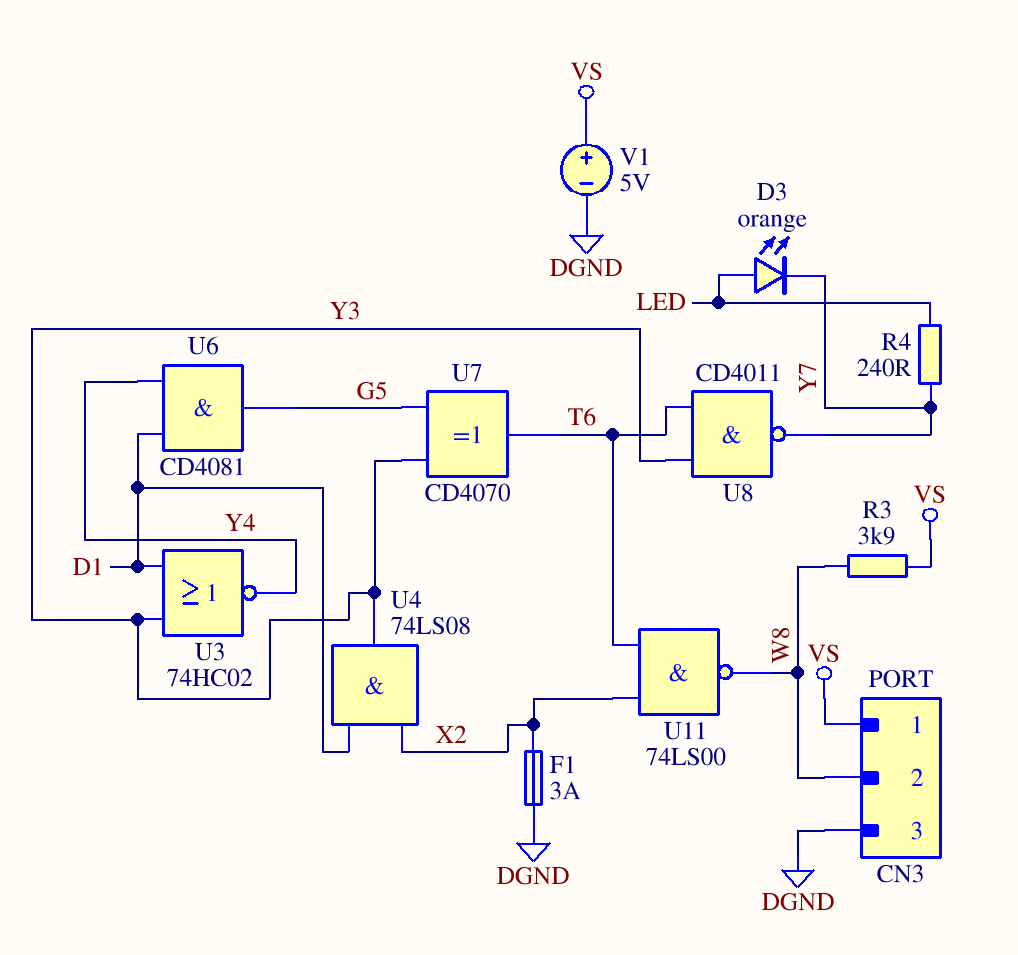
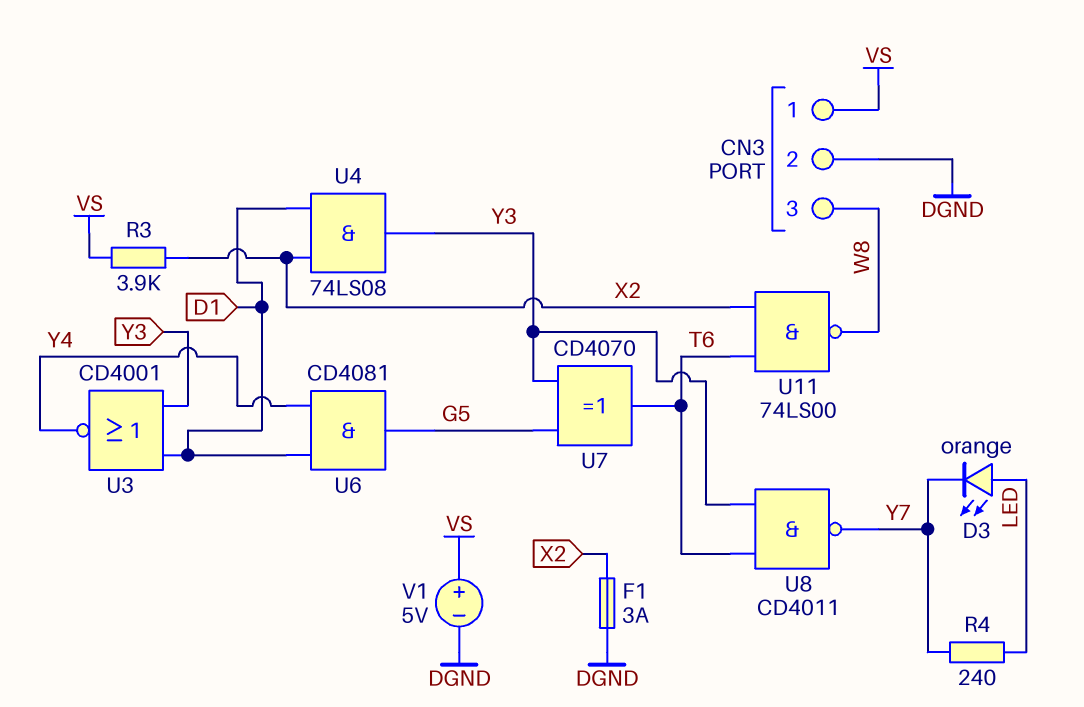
CN3 pin 2: W8 -> DGND
CN3 pin 3: DGND -> W8
R3: 3.9k (VS, W8) -> 3.9k (VS, X2)
U3: NOR 74HC02 (in D1, in Y3, out Y4) -> NOR CD4001 (in D1, in Y3, out Y4)

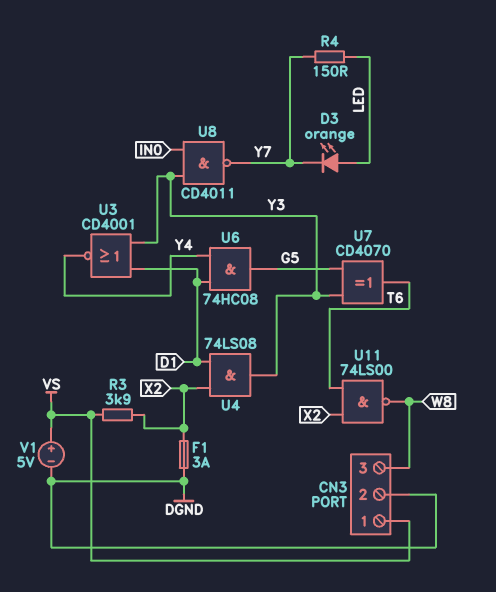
R4: 240 (LED, Y7) -> 150 (LED, Y7)
U6: AND CD4081 (in D1, in Y4, out G5) -> AND 74HC08 (in D1, in Y4, out G5)
U8: NAND CD4011 (in T6, in Y3, out Y7) -> NAND CD4011 (in IN0, in Y3, out Y7)

